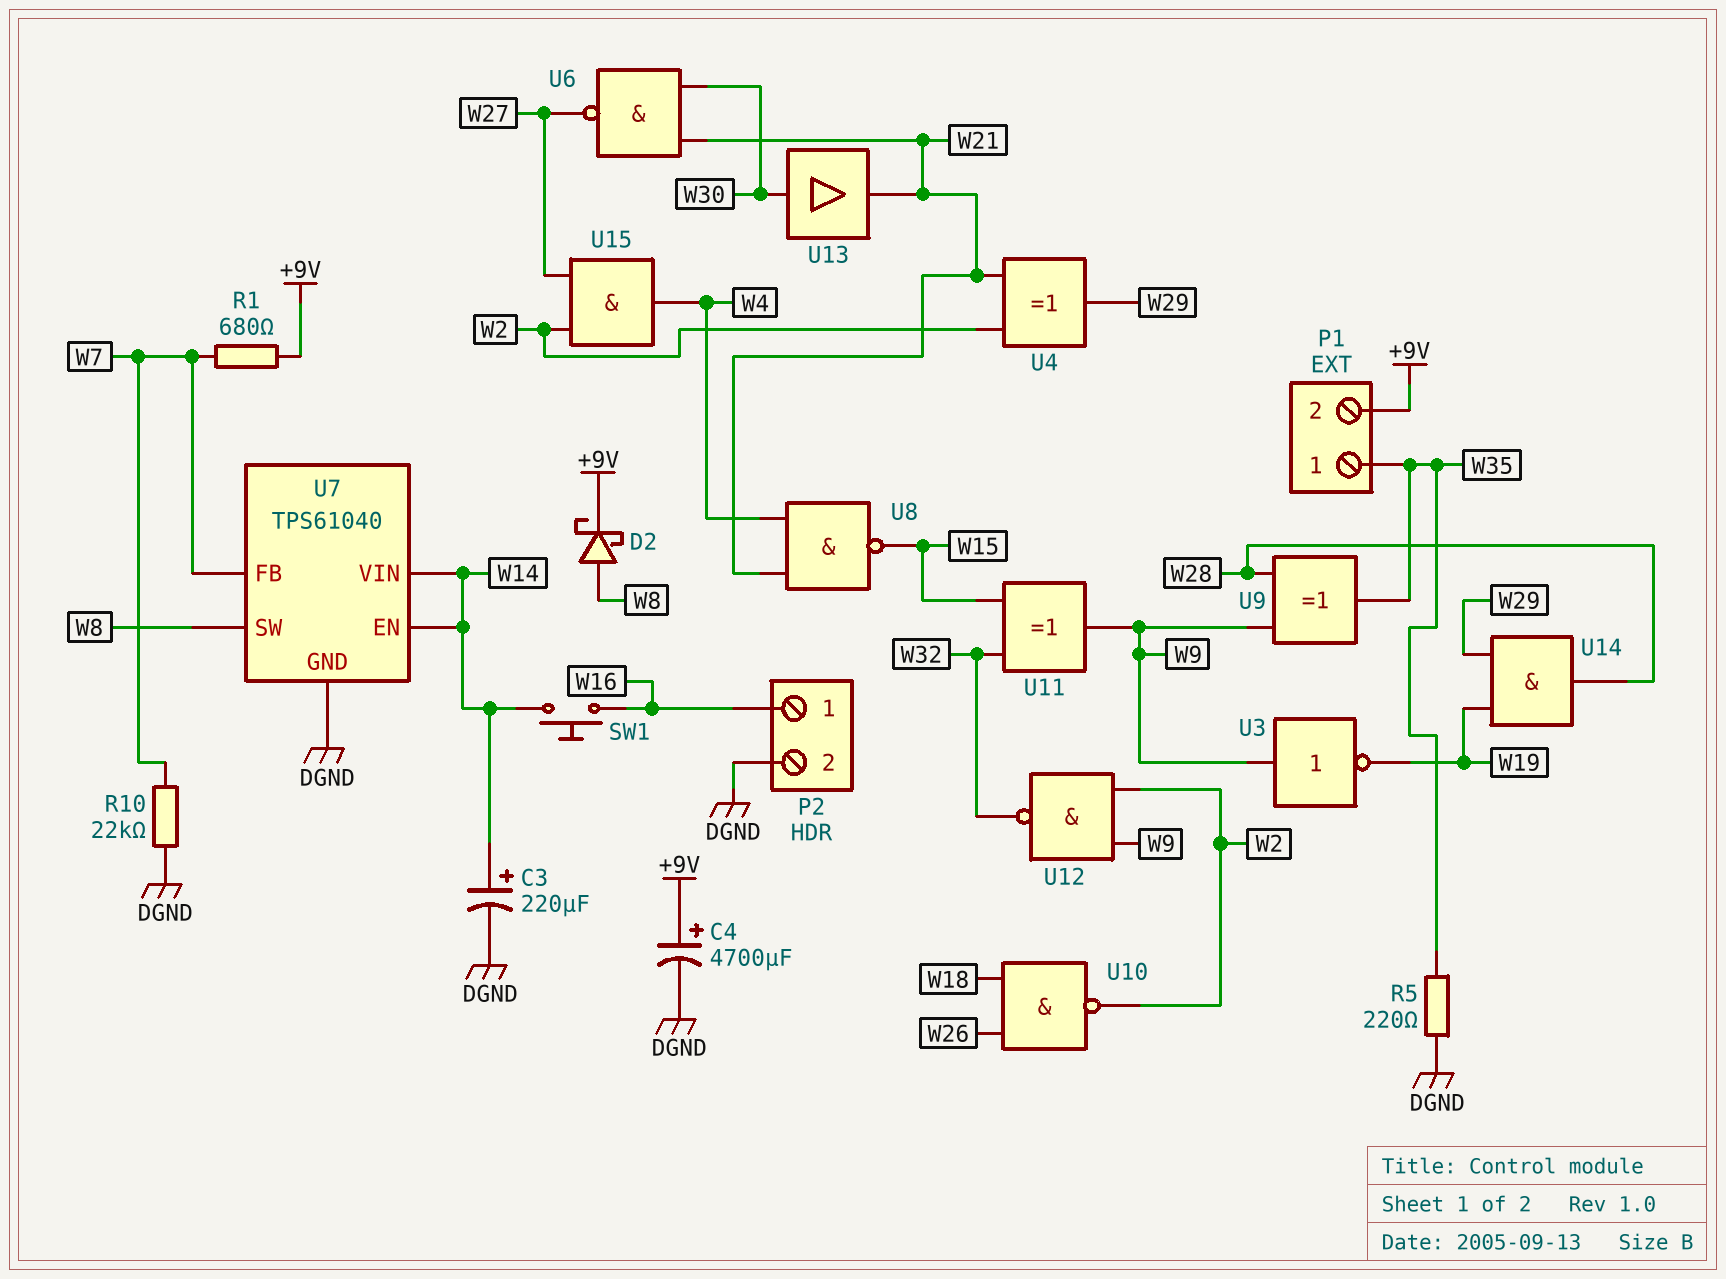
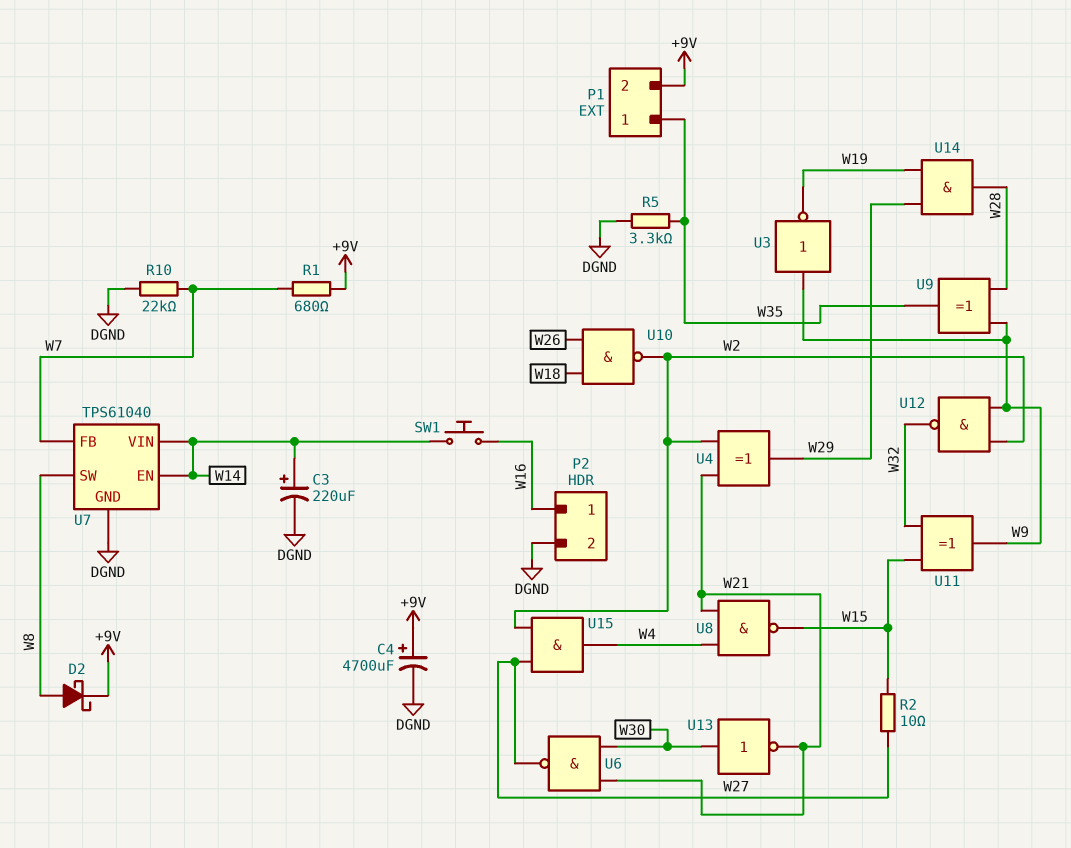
R2: none -> 10 (W15, W27)
R5: 220 (DGND, W35) -> 3.3k (DGND, W35)
U13: buffer (in W30, out W21) -> NOT (in W30, out W21)

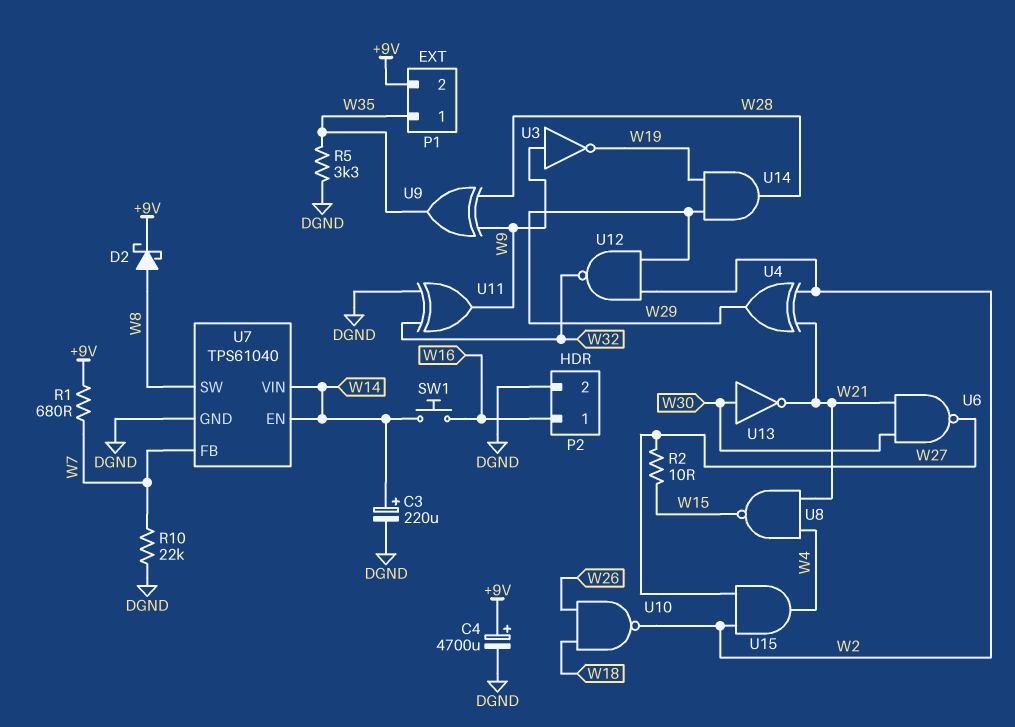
U11: XOR (in W15, in W32, out W9) -> XOR (in DGND, in W32, out W9)
U12: NAND (in W2, in W9, out W32) -> NAND (in W2, in W29, out W32)

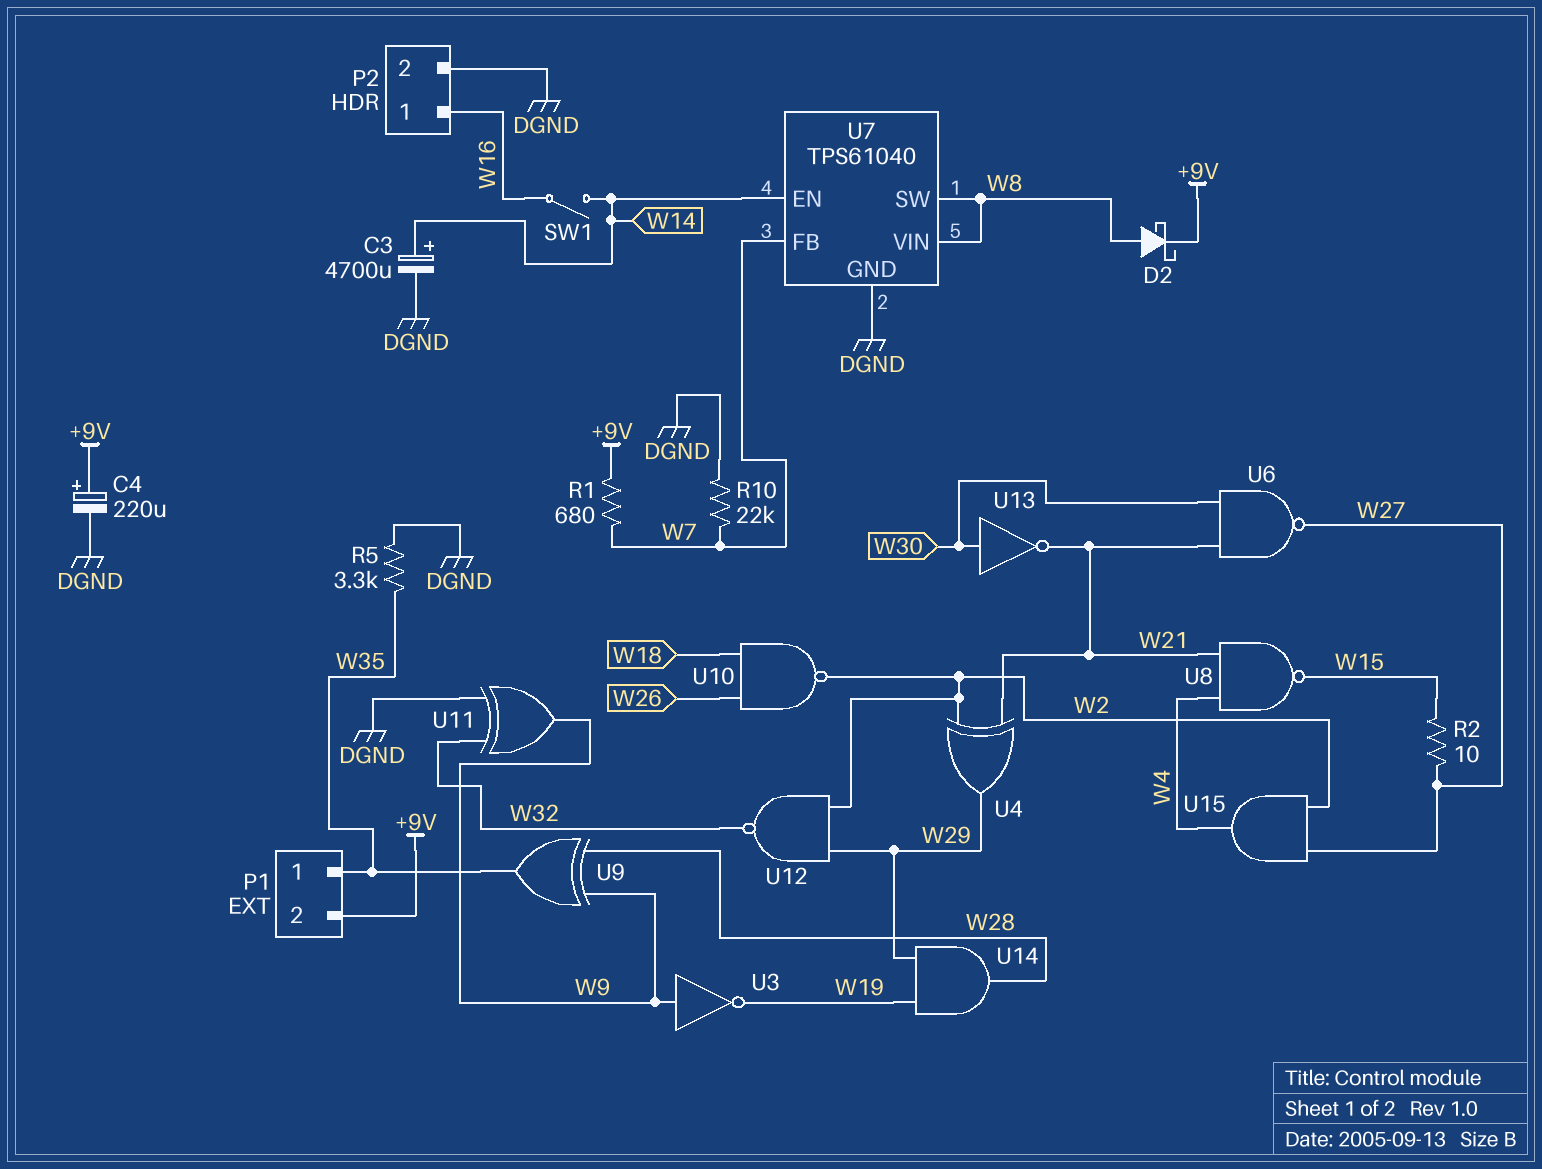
C3: 220uF (plus W14, minus DGND) -> 4700uF (plus W14, minus DGND)
C4: 4700uF (plus +9V, minus DGND) -> 220uF (plus +9V, minus DGND)
SW1: button (W14, W16) -> switch (W14, W16)
U7 pin VIN: W14 -> W8

